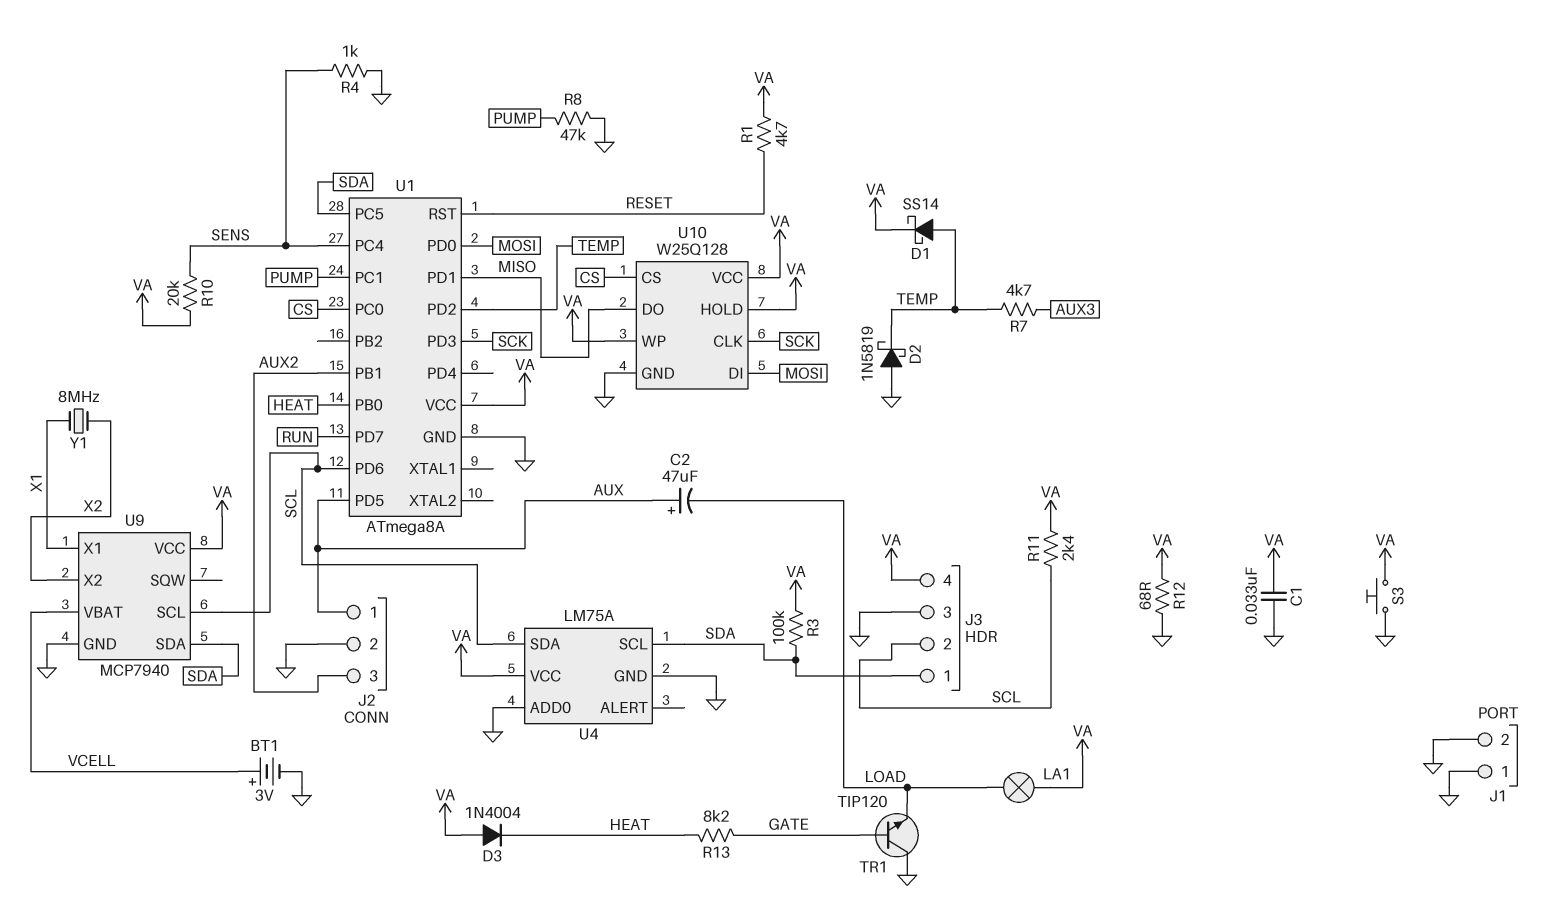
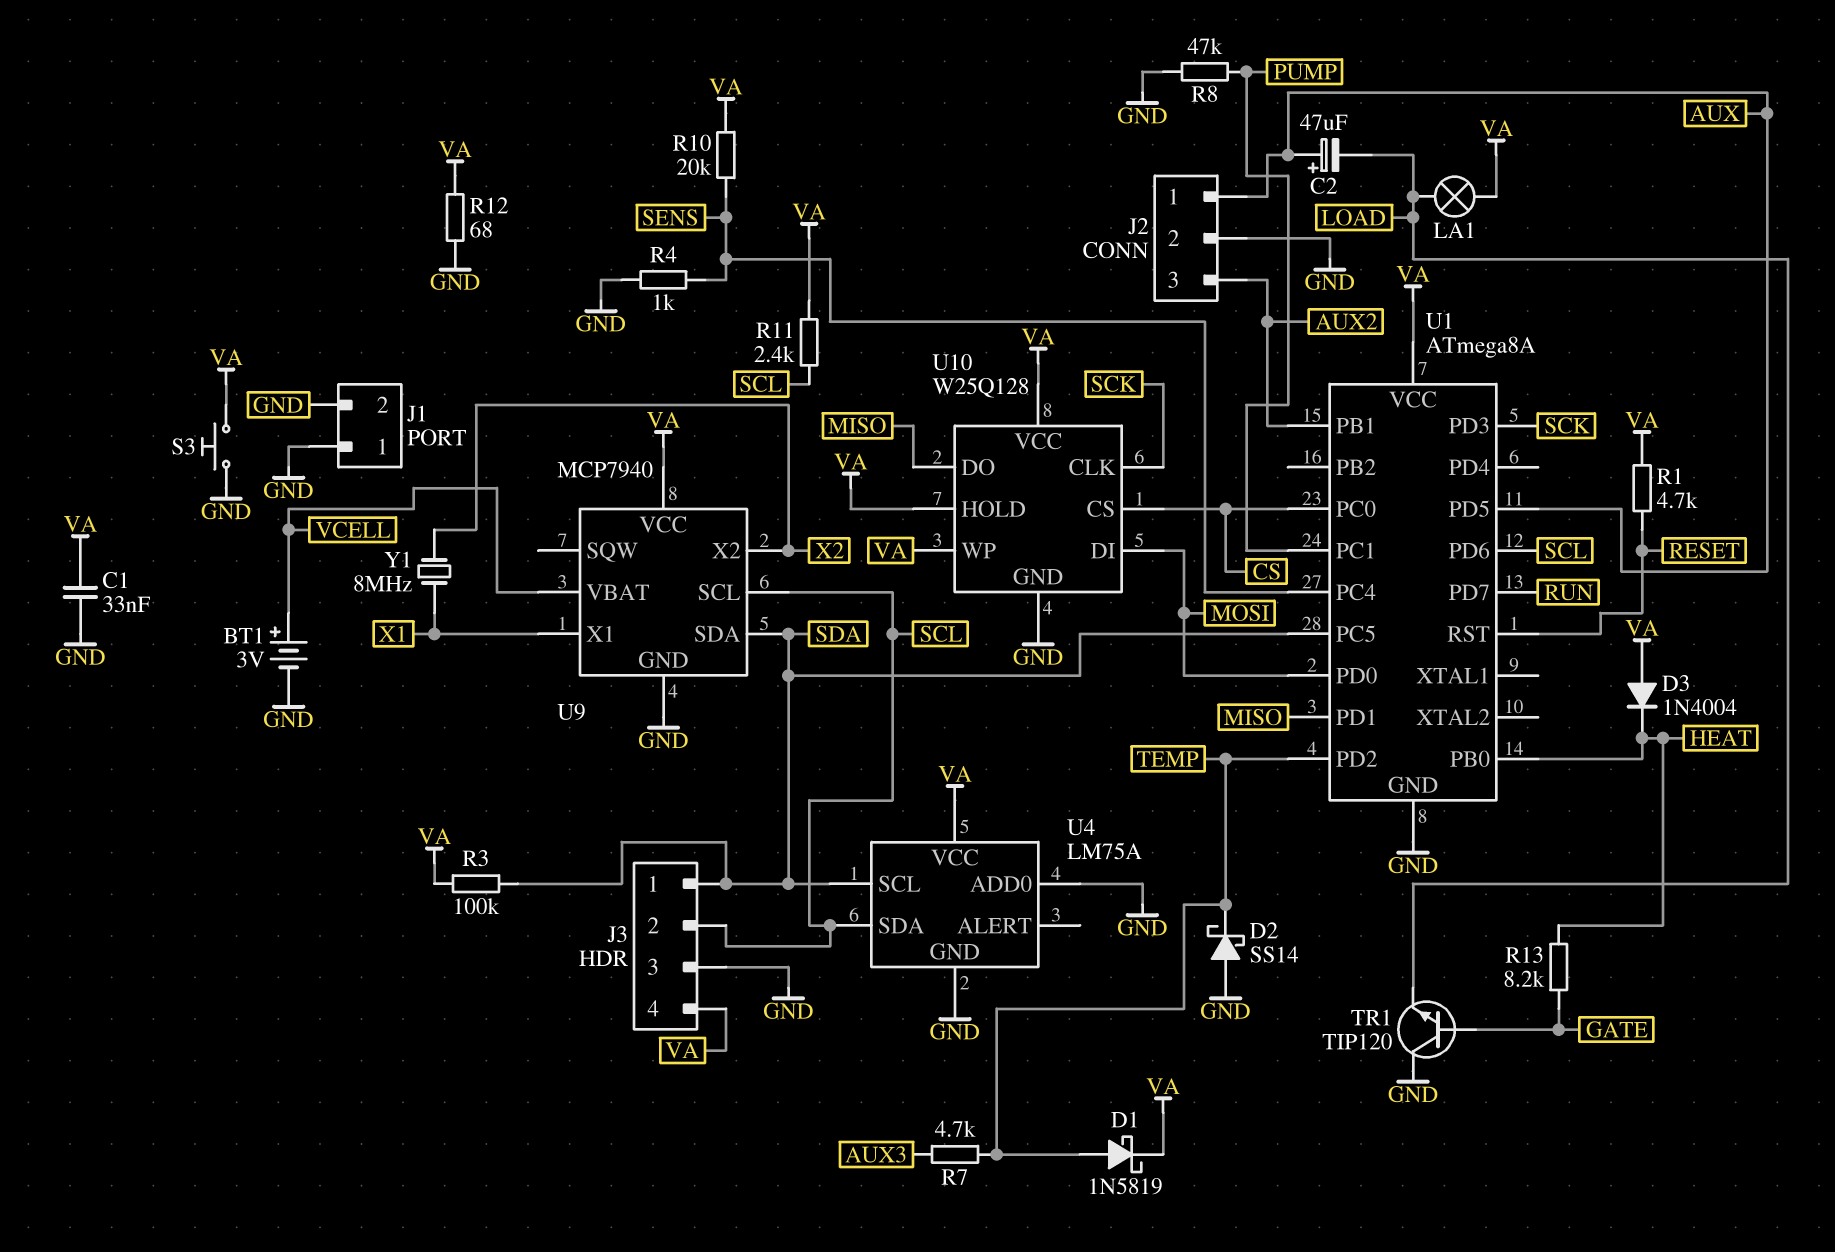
D1: schottky SS14 (A TEMP, K VA) -> schottky 1N5819 (A TEMP, K VA)
D2: schottky 1N5819 (A GND, K TEMP) -> schottky SS14 (A GND, K TEMP)

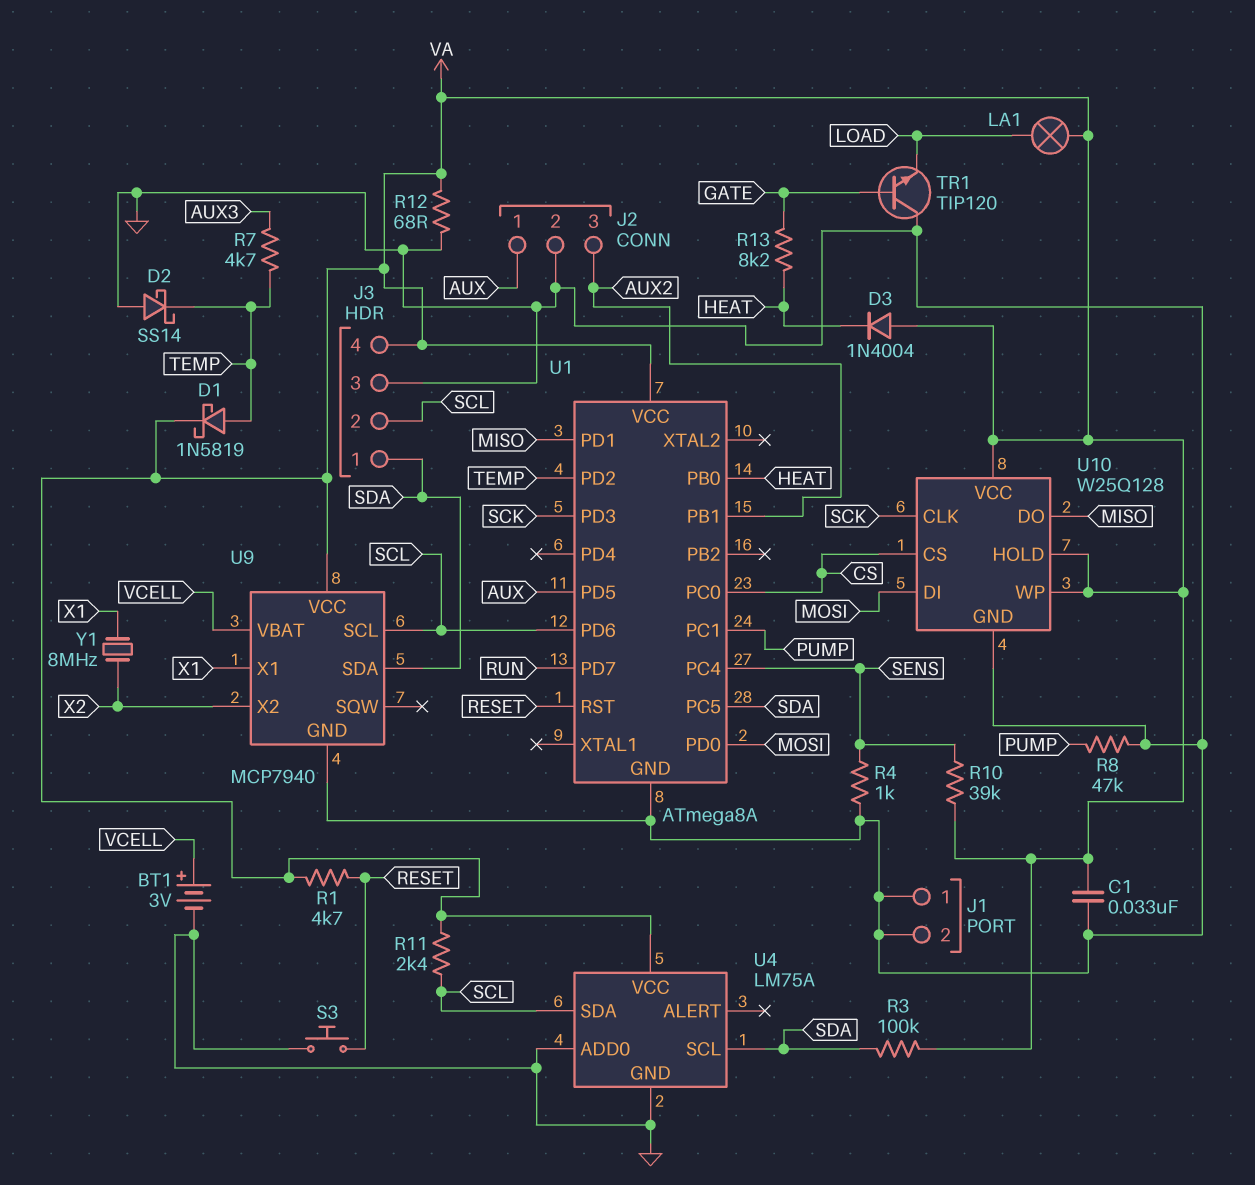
C2: 47uF (plus AUX, minus LOAD) -> none
R10: 20k (SENS, VA) -> 39k (SENS, VA)
S3: button (GND, VA) -> button (GND, RESET)

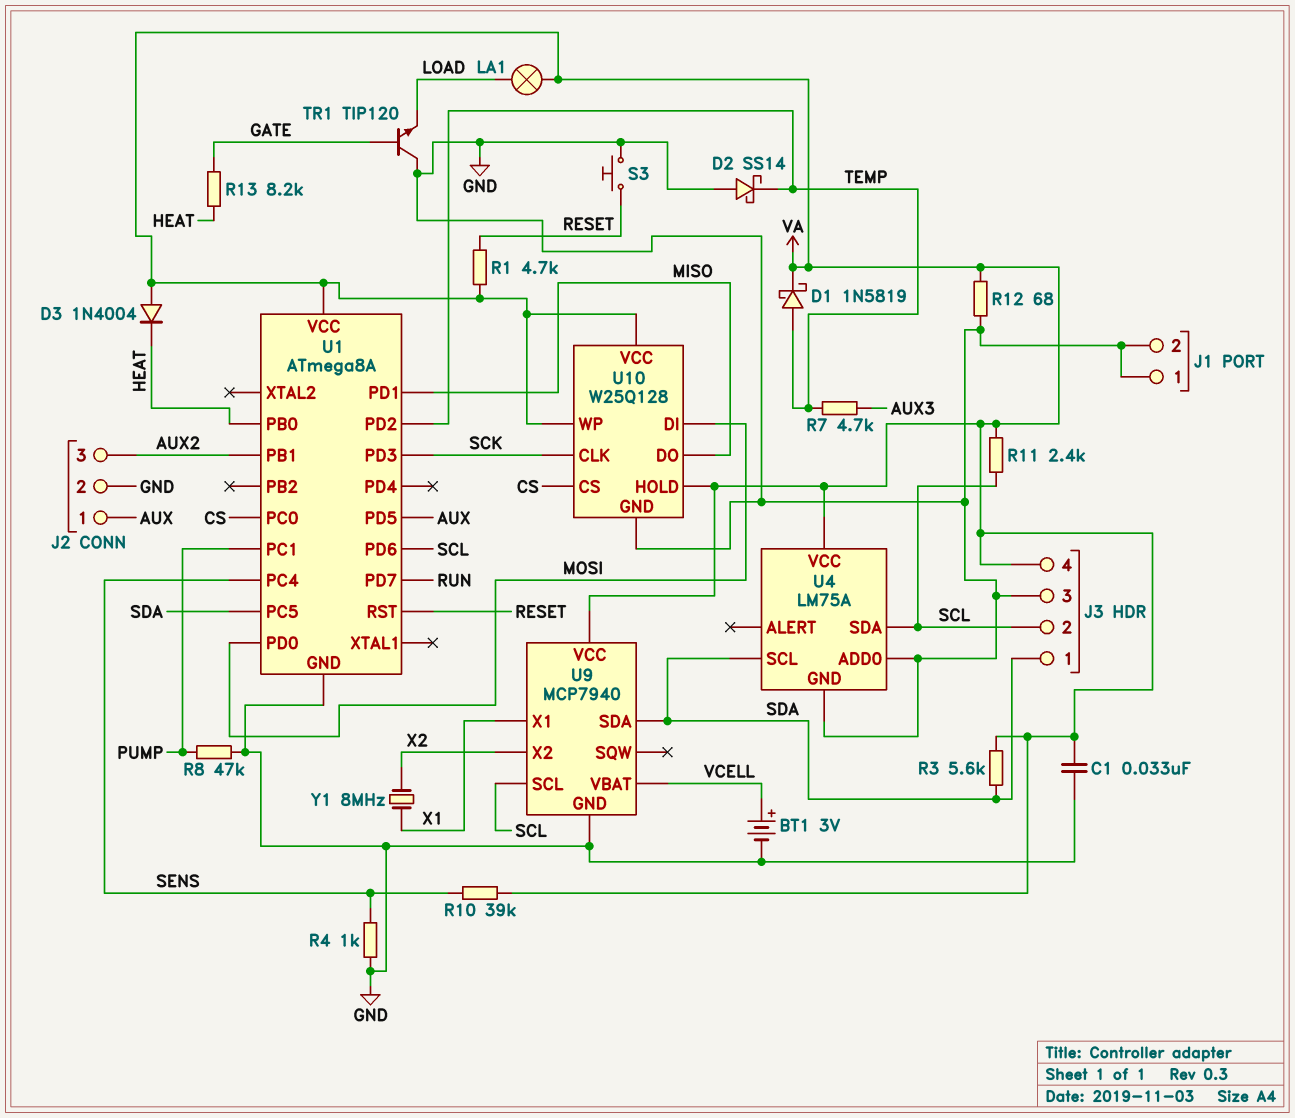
R3: 100k (SDA, VA) -> 5.6k (SDA, VA)

